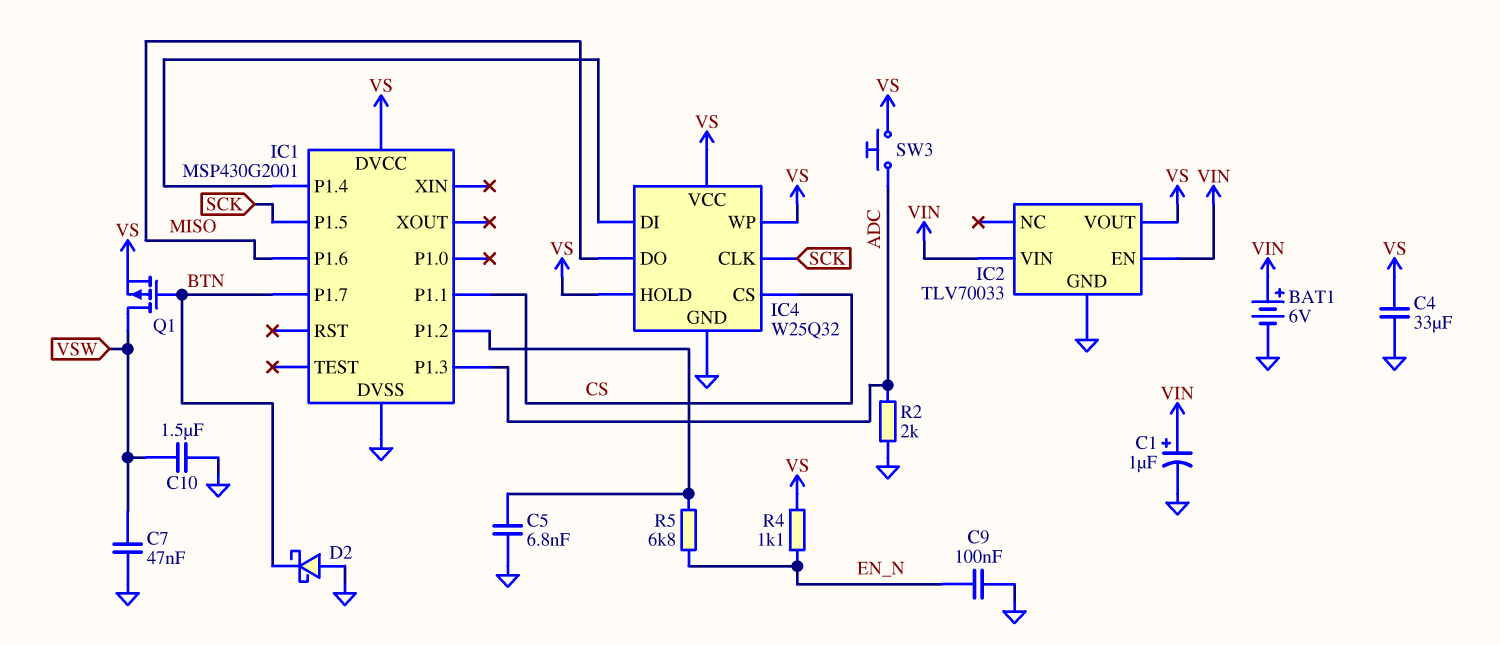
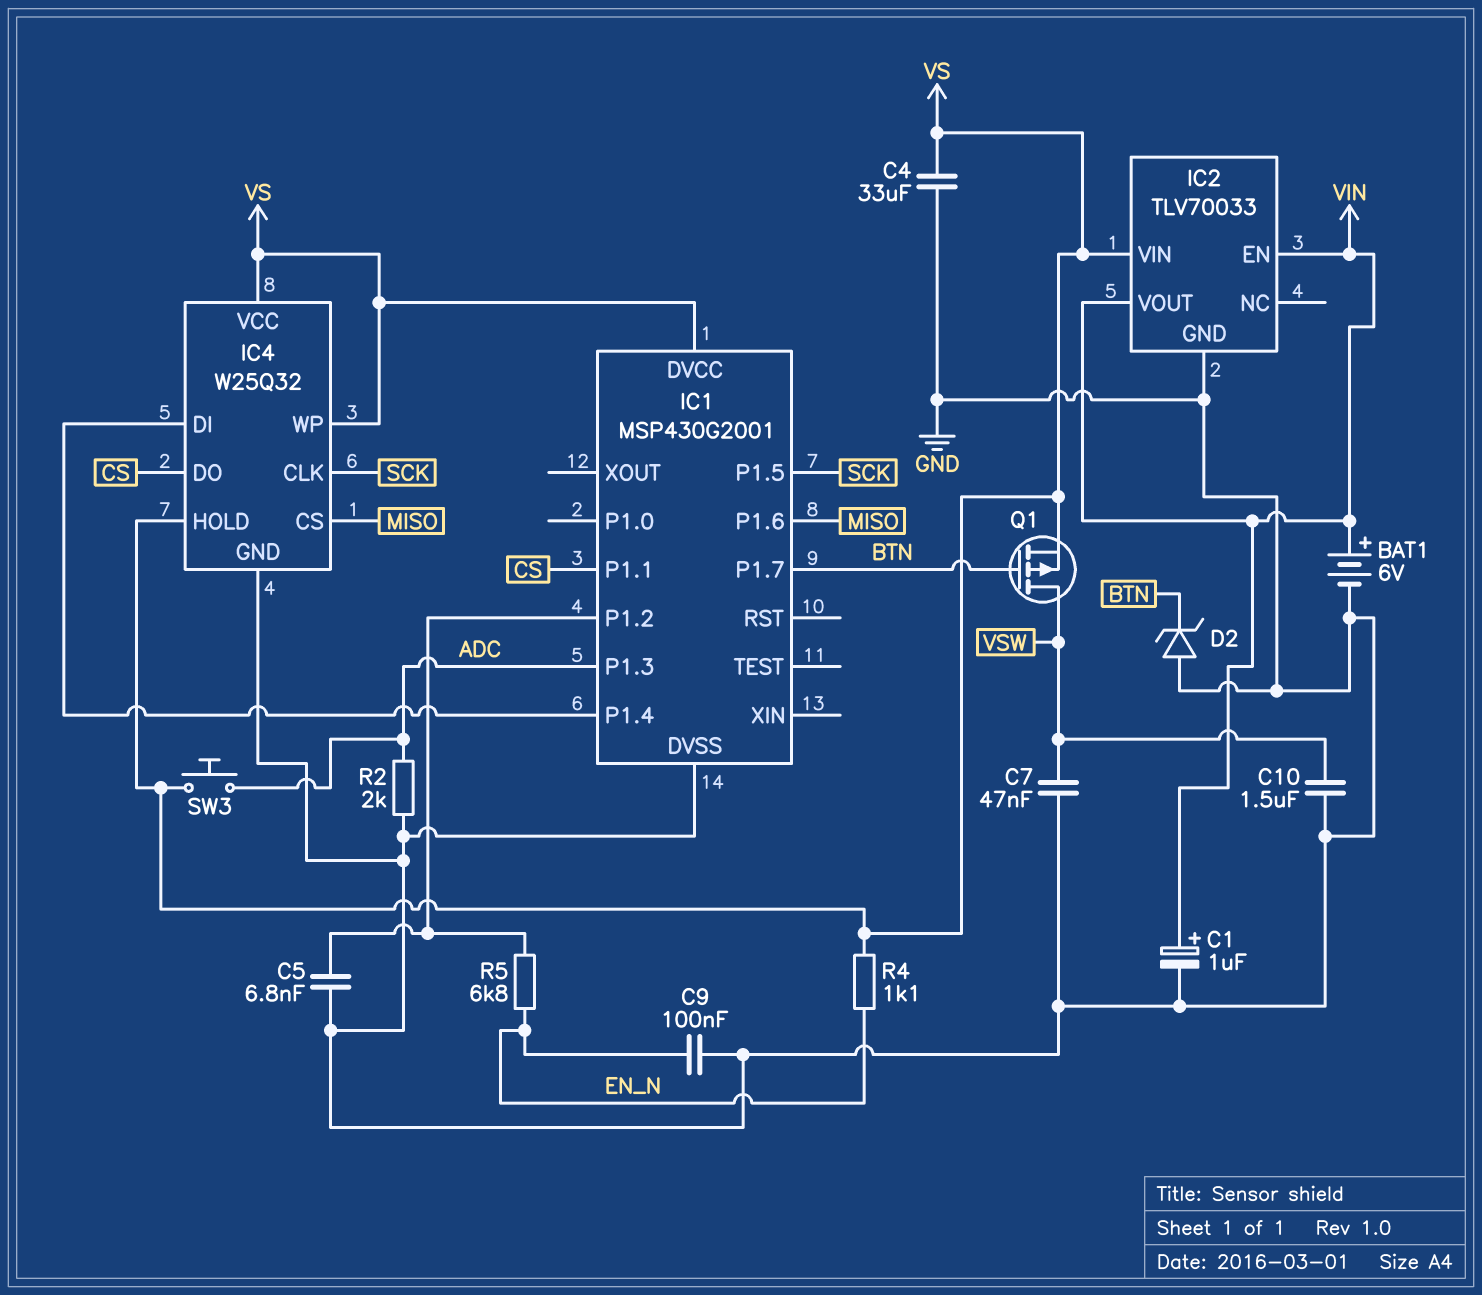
D2: schottky (A GND, K BTN) -> zener (A GND, K BTN)
IC2 pin VIN: VIN -> VS
IC2 pin VOUT: VS -> VIN
IC4 pin CS: CS -> MISO
IC4 pin DO: MISO -> CS

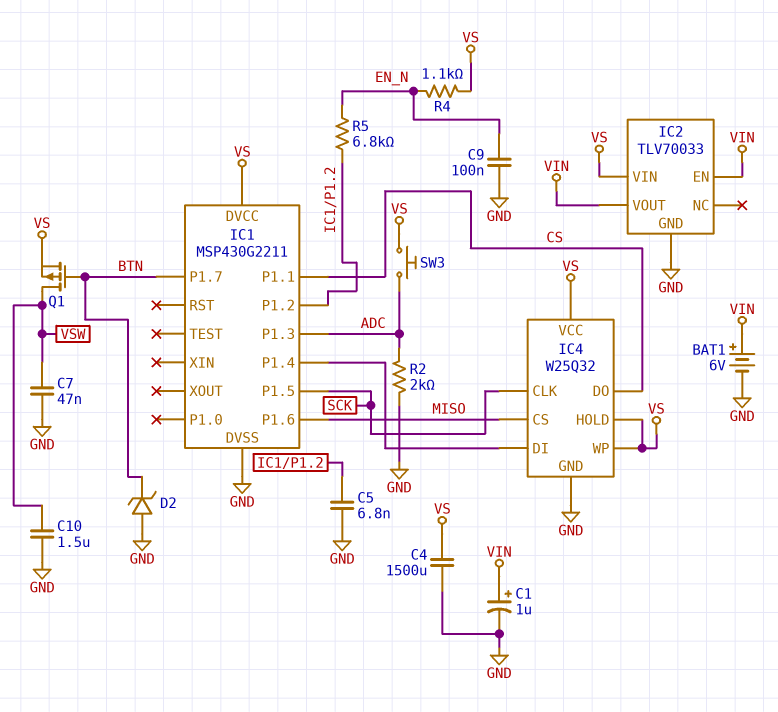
C4: 33uF (GND, VS) -> 1500uF (GND, VS)
IC1: MSP430G2001 -> MSP430G2211

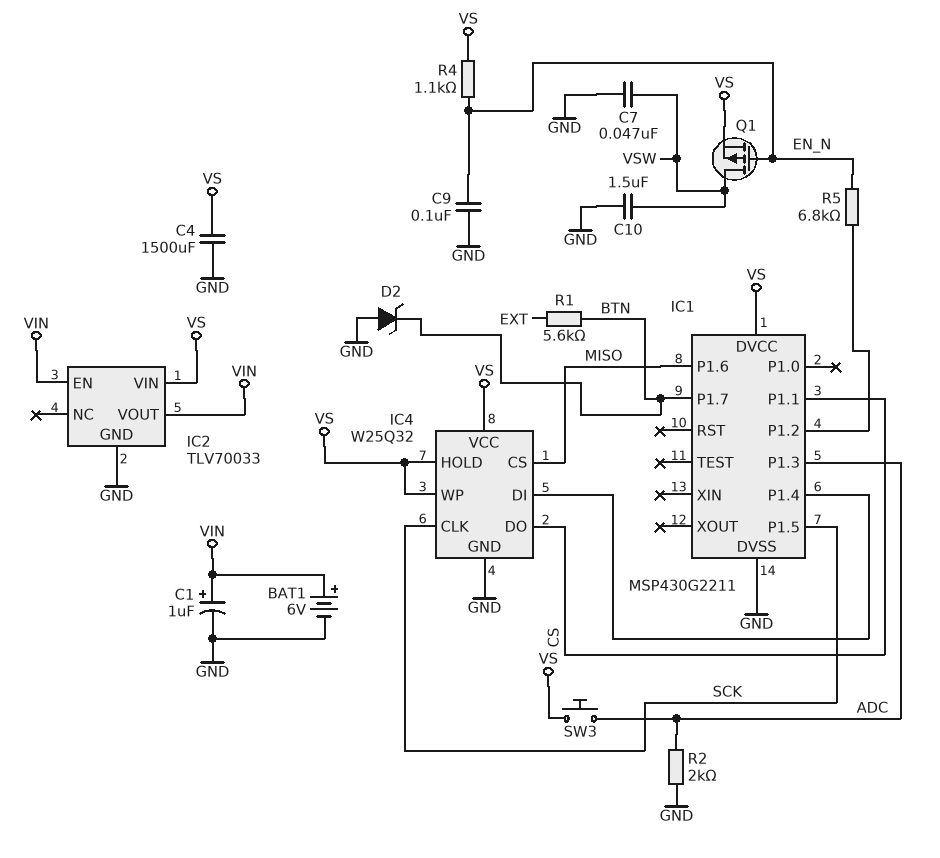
C5: 6.8nF (GND, IC1/P1.2) -> none
Q1: PMOS (G BTN, D VSW, S VS) -> PMOS (G EN_N, D VSW, S VS)
R1: none -> 5.6k (BTN, EXT)

